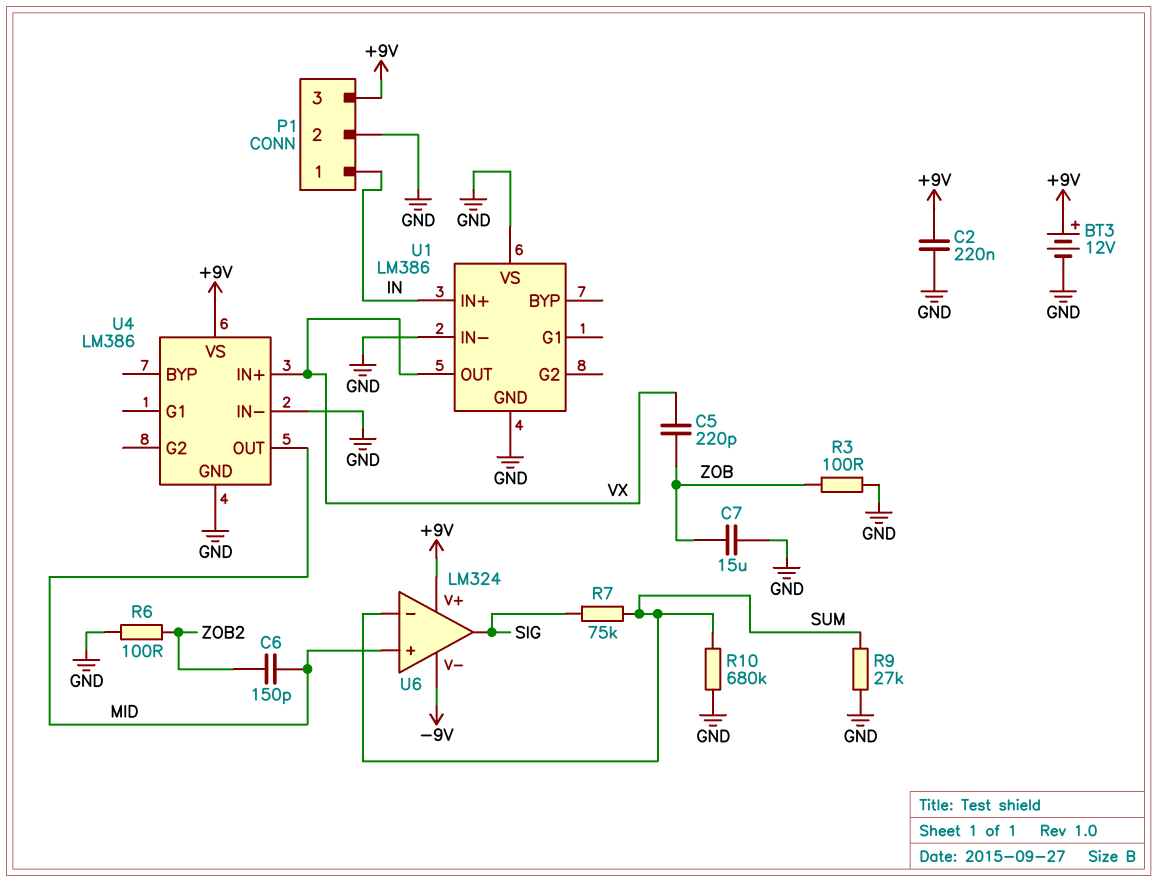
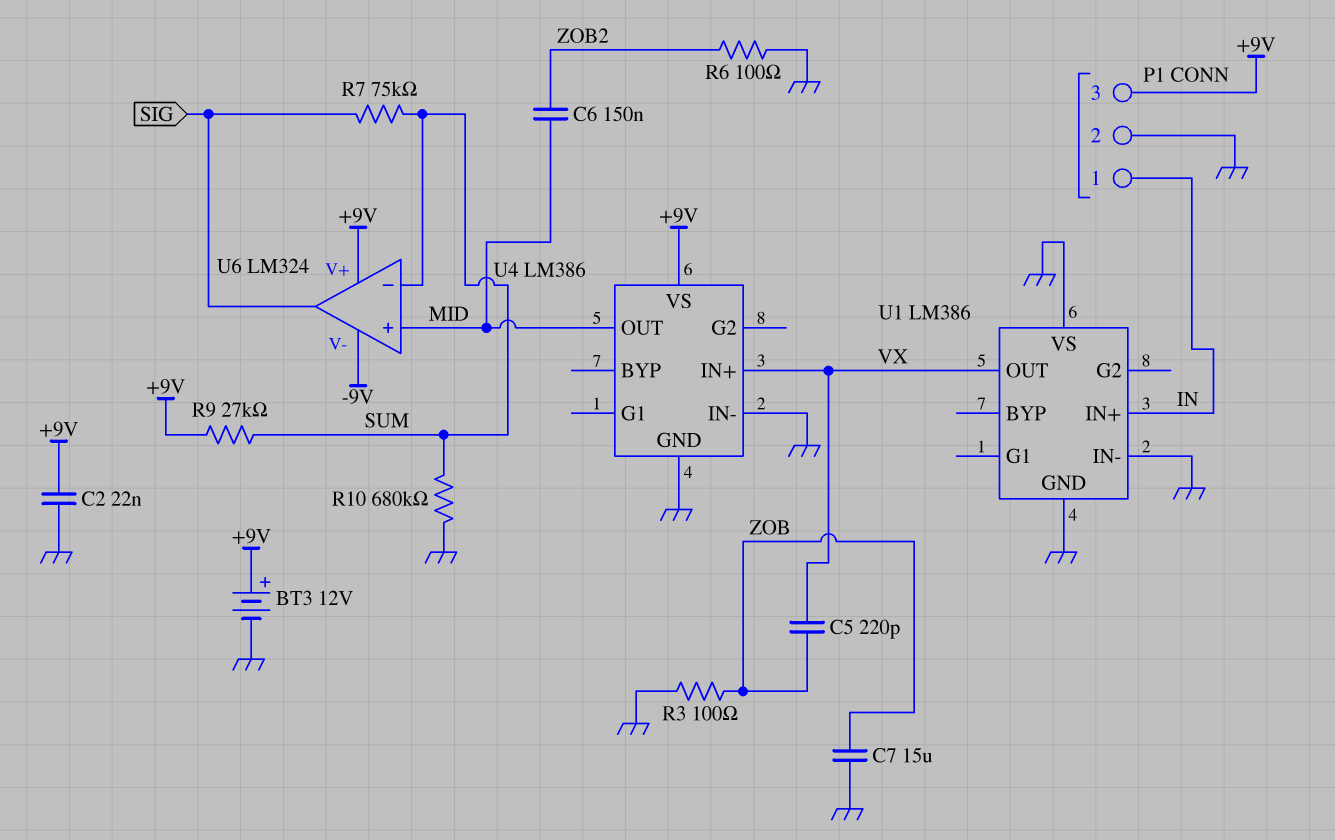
C2: 220nF (+9V, GND) -> 22nF (+9V, GND)
C6: 150pF (MID, ZOB2) -> 150nF (MID, ZOB2)
R9: 27k (GND, SUM) -> 27k (+9V, SUM)

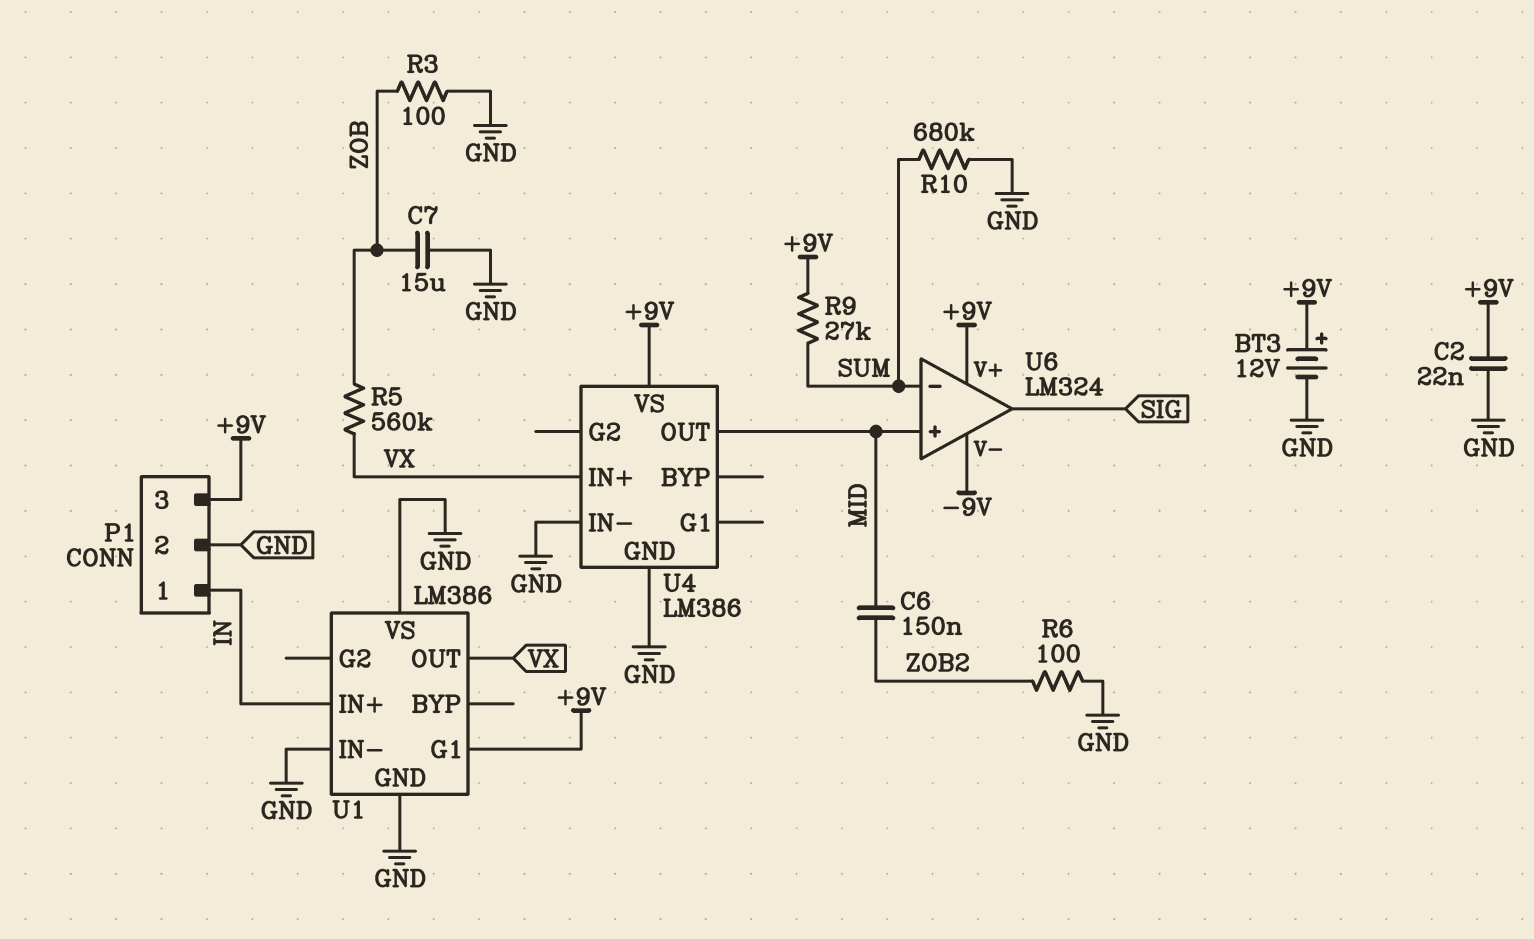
C5: 220pF (VX, ZOB) -> none
R5: none -> 560k (VX, ZOB)
R7: 75k (SIG, SUM) -> none
U1 pin G1: none -> +9V

